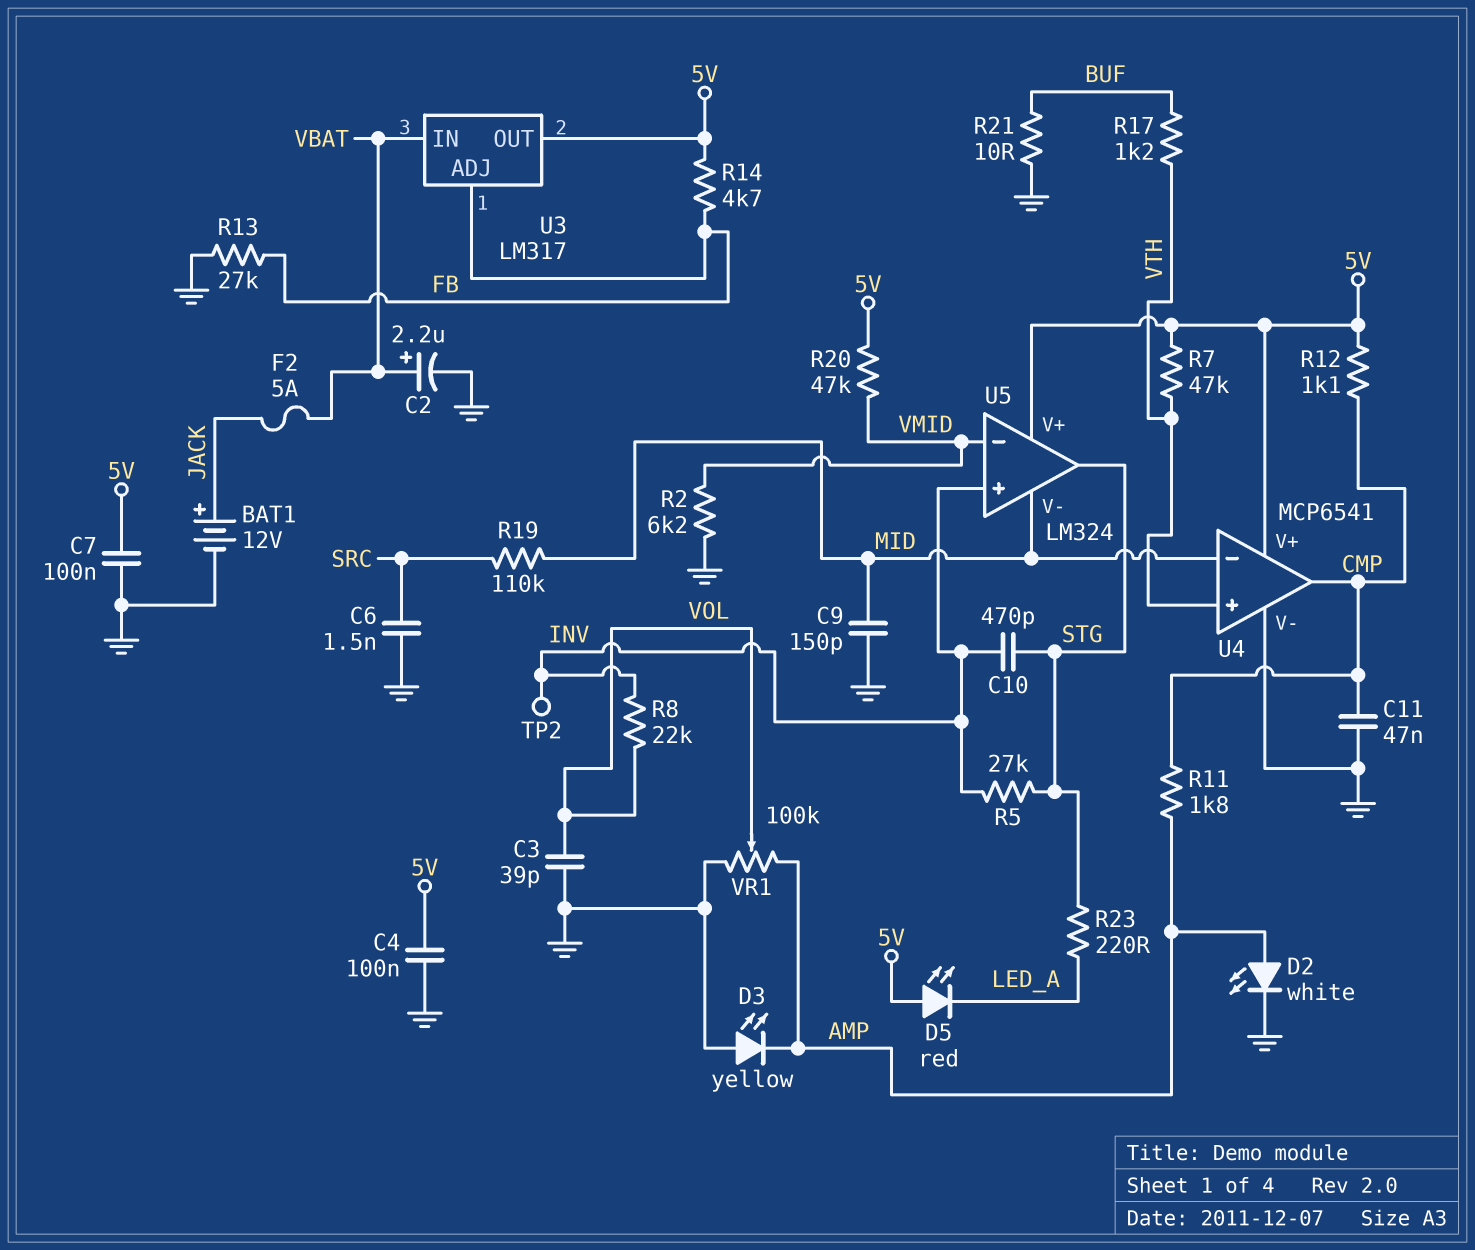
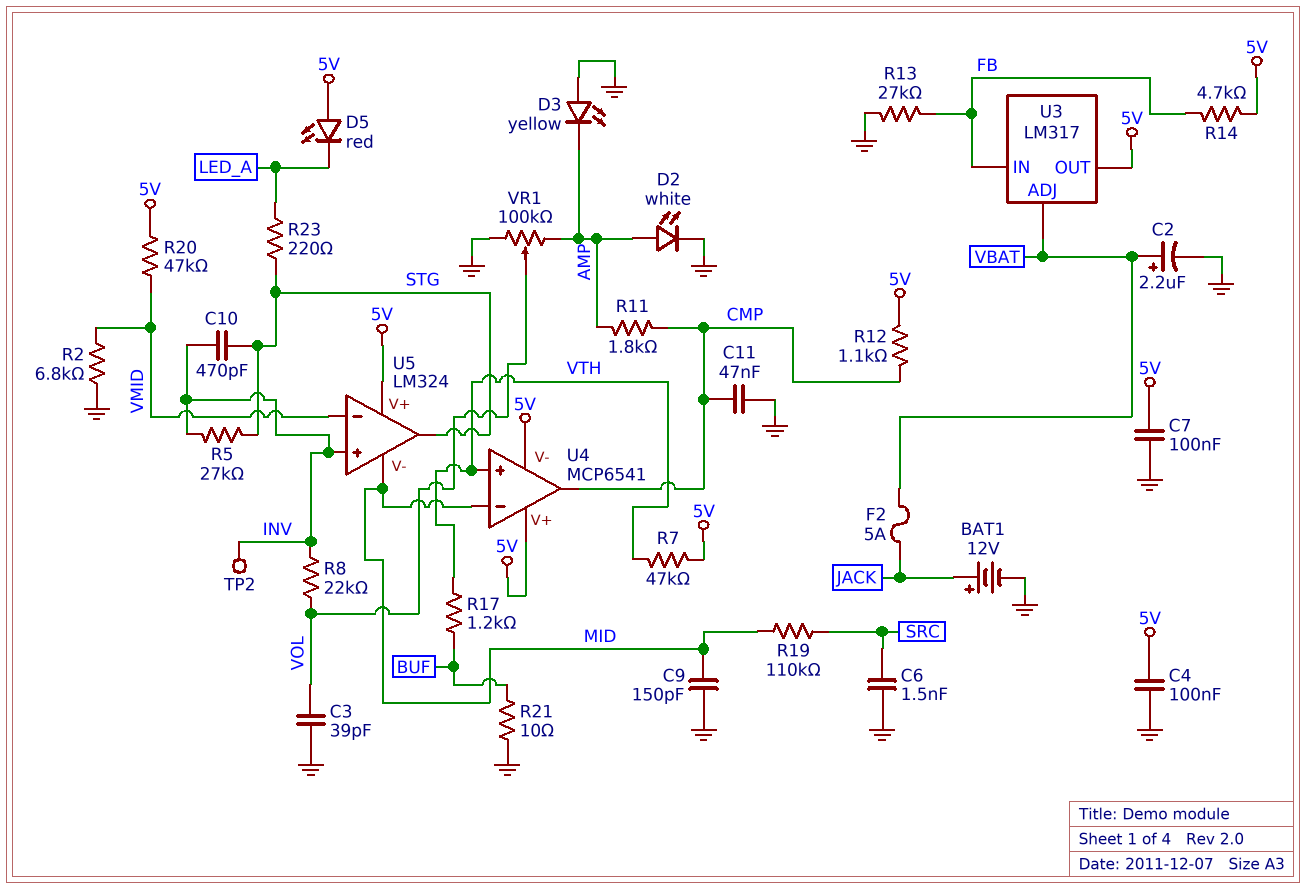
R2: 6.2k (GND, VMID) -> 6.8k (GND, VMID)
U3 pin ADJ: FB -> VBAT
U3 pin IN: VBAT -> FB
U4 pin V-: GND -> 5V

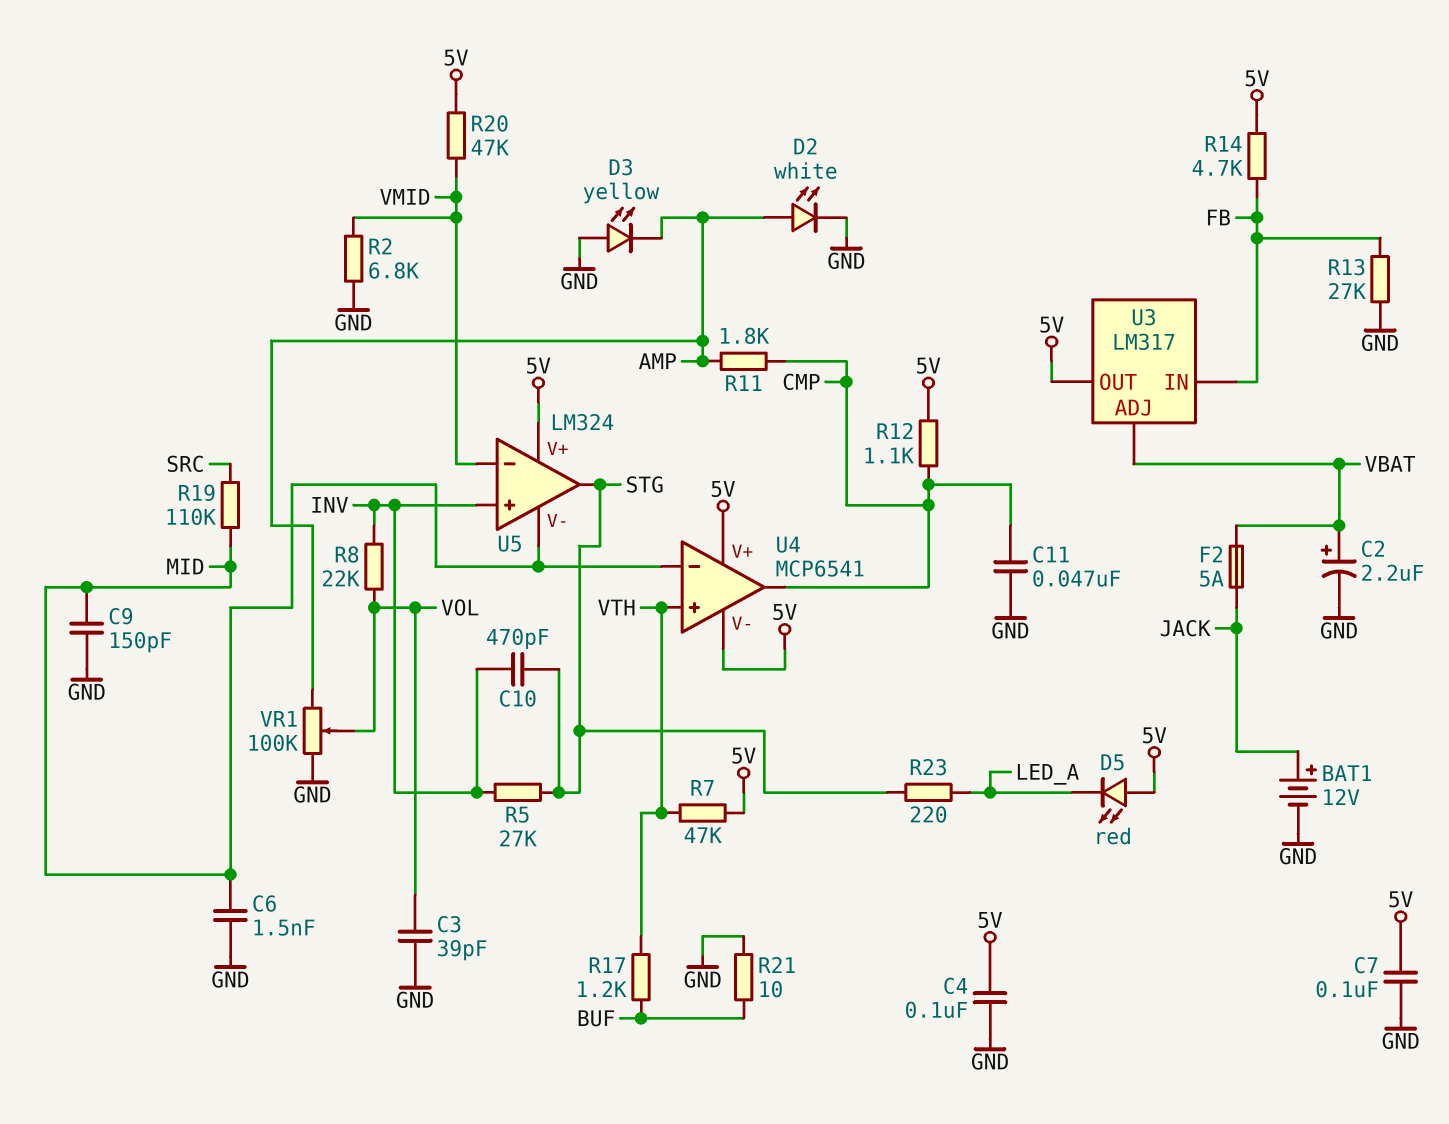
C6: 1.5nF (GND, SRC) -> 1.5nF (GND, MID)
TP2: test point (INV) -> none

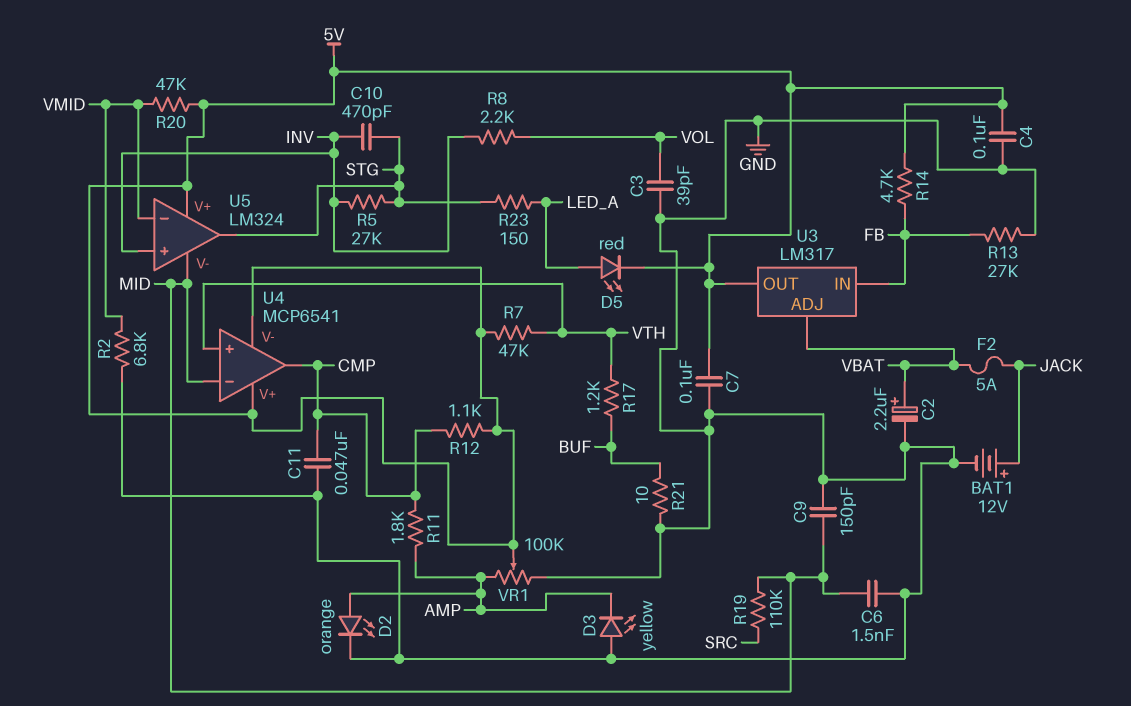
D2: LED white (A AMP, K GND) -> LED orange (A AMP, K GND)
D5: LED red (A 5V, K LED_A) -> LED red (A LED_A, K 5V)
R8: 22k (INV, VOL) -> 2.2k (INV, VOL)
R23: 220 (LED_A, STG) -> 150 (LED_A, STG)
VR1: 100k (AMP, GND, wiper VOL) -> 100k (AMP, GND, wiper 5V)

